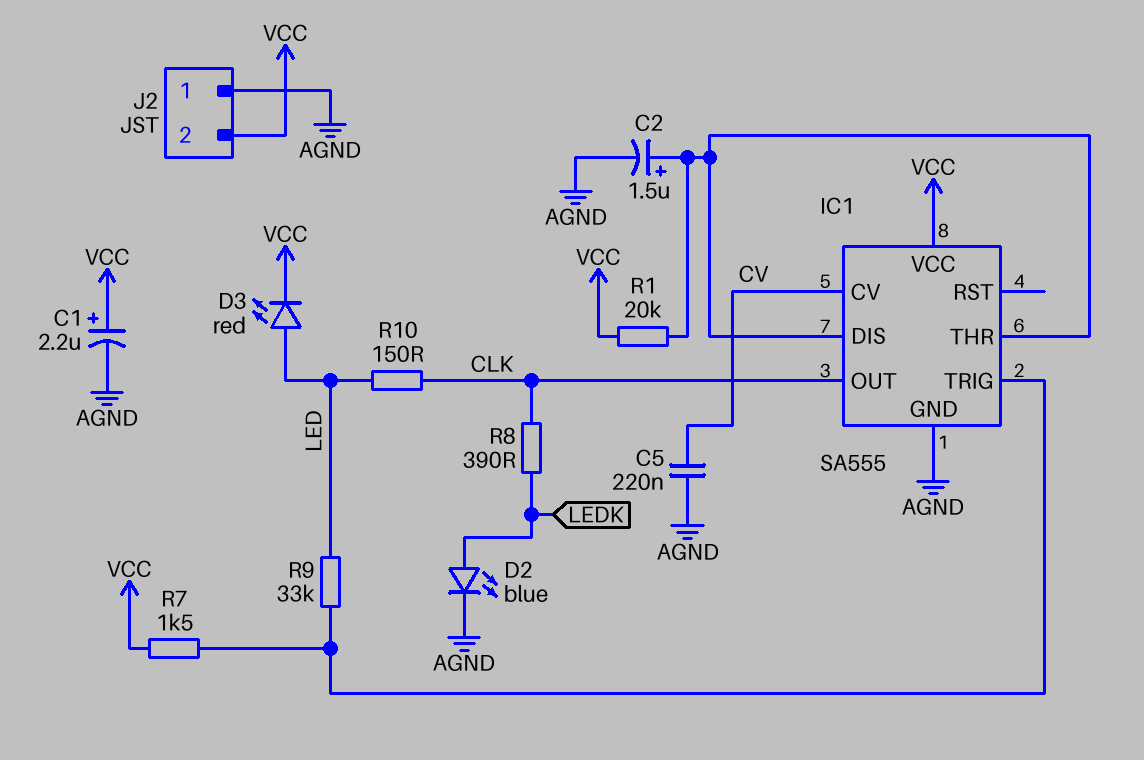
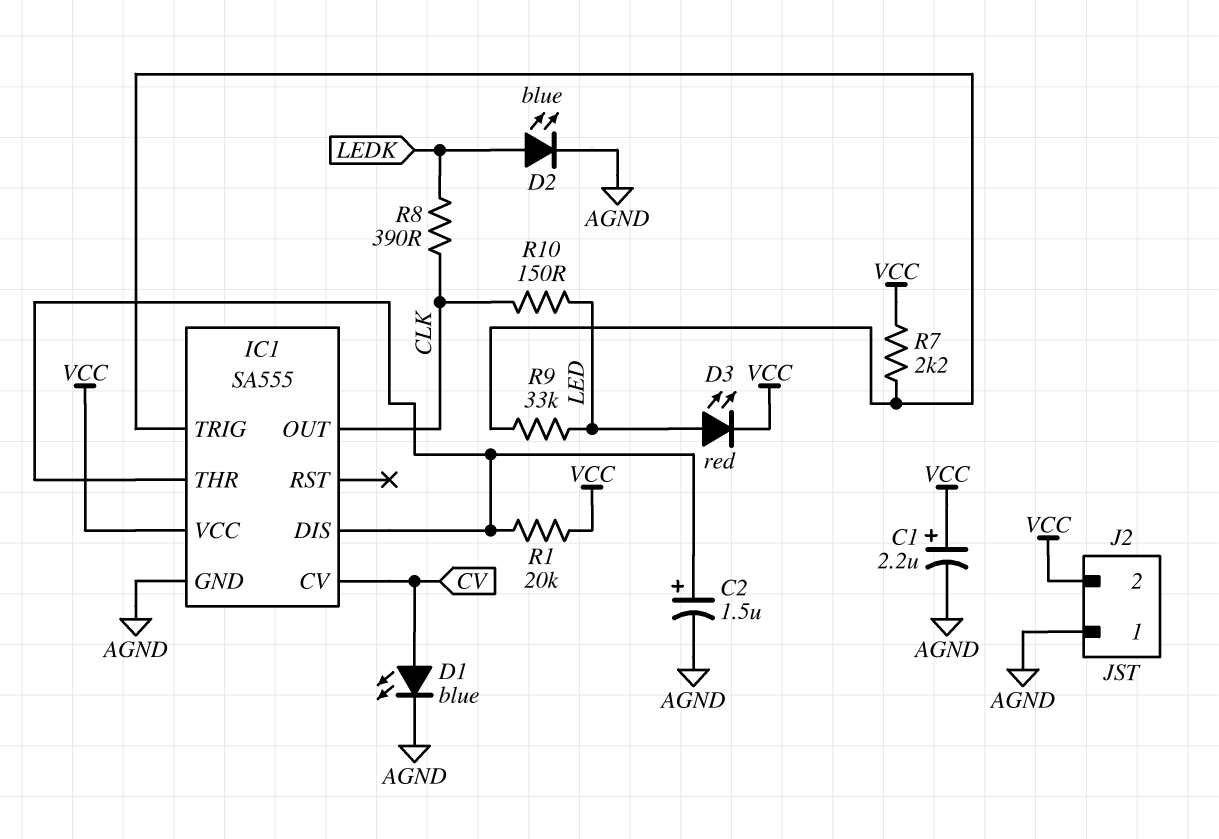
C5: 220nF (AGND, CV) -> none
D1: none -> LED blue (A CV, K AGND)
R7: 1.5k (IC1/TRIG, VCC) -> 2.2k (IC1/TRIG, VCC)

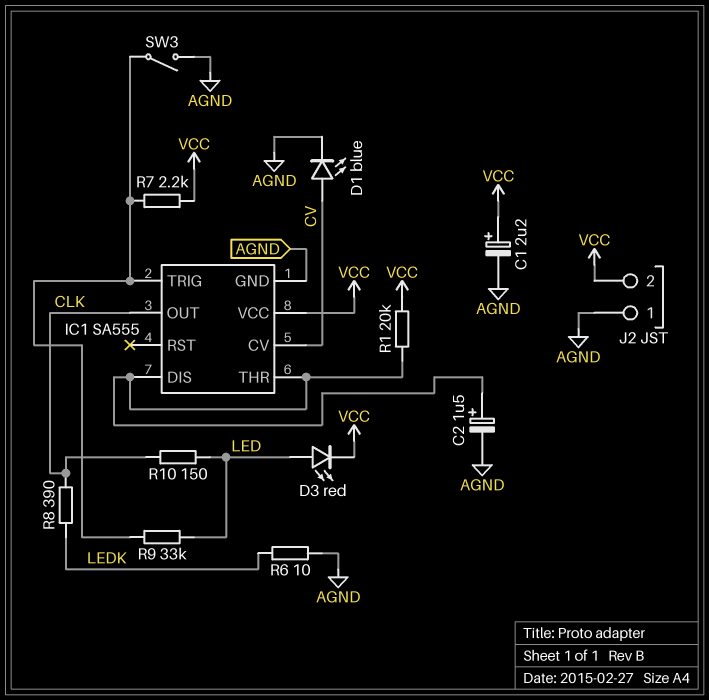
D2: LED blue (A LEDK, K AGND) -> none
R6: none -> 10 (AGND, LEDK)
SW3: none -> switch (AGND, IC1/TRIG)

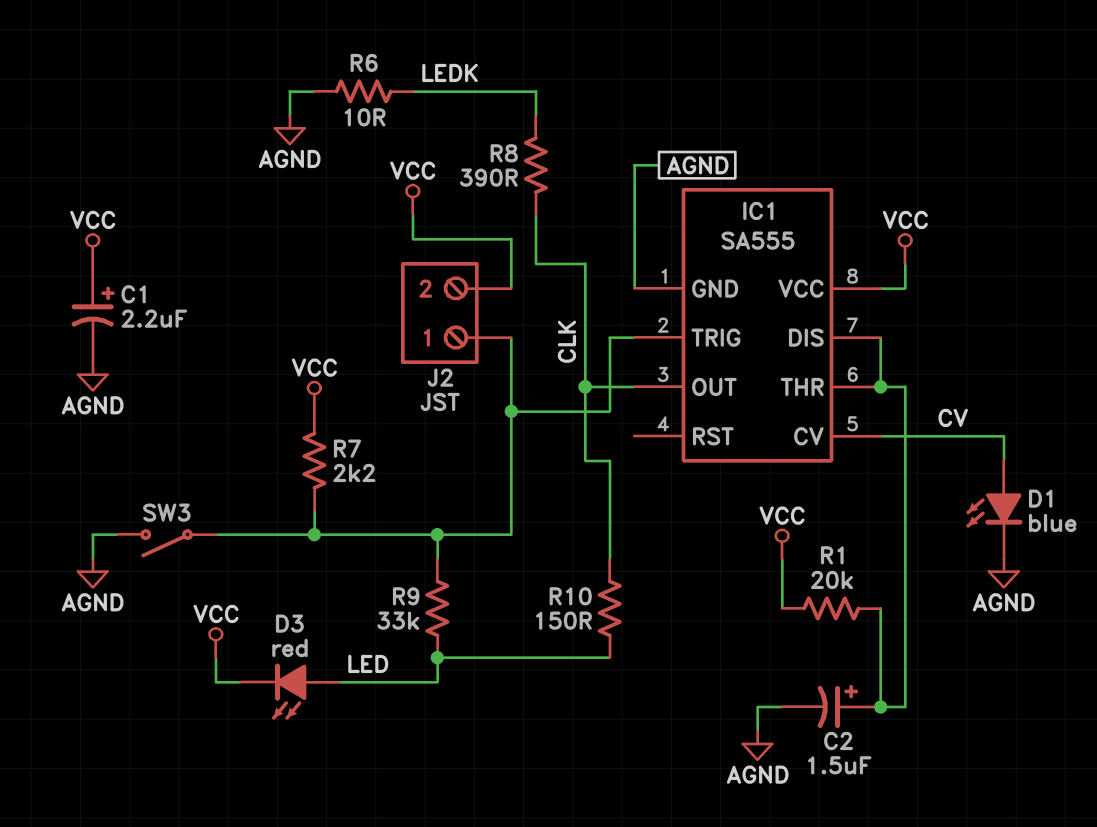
J2 pin 1: AGND -> IC1/TRIG

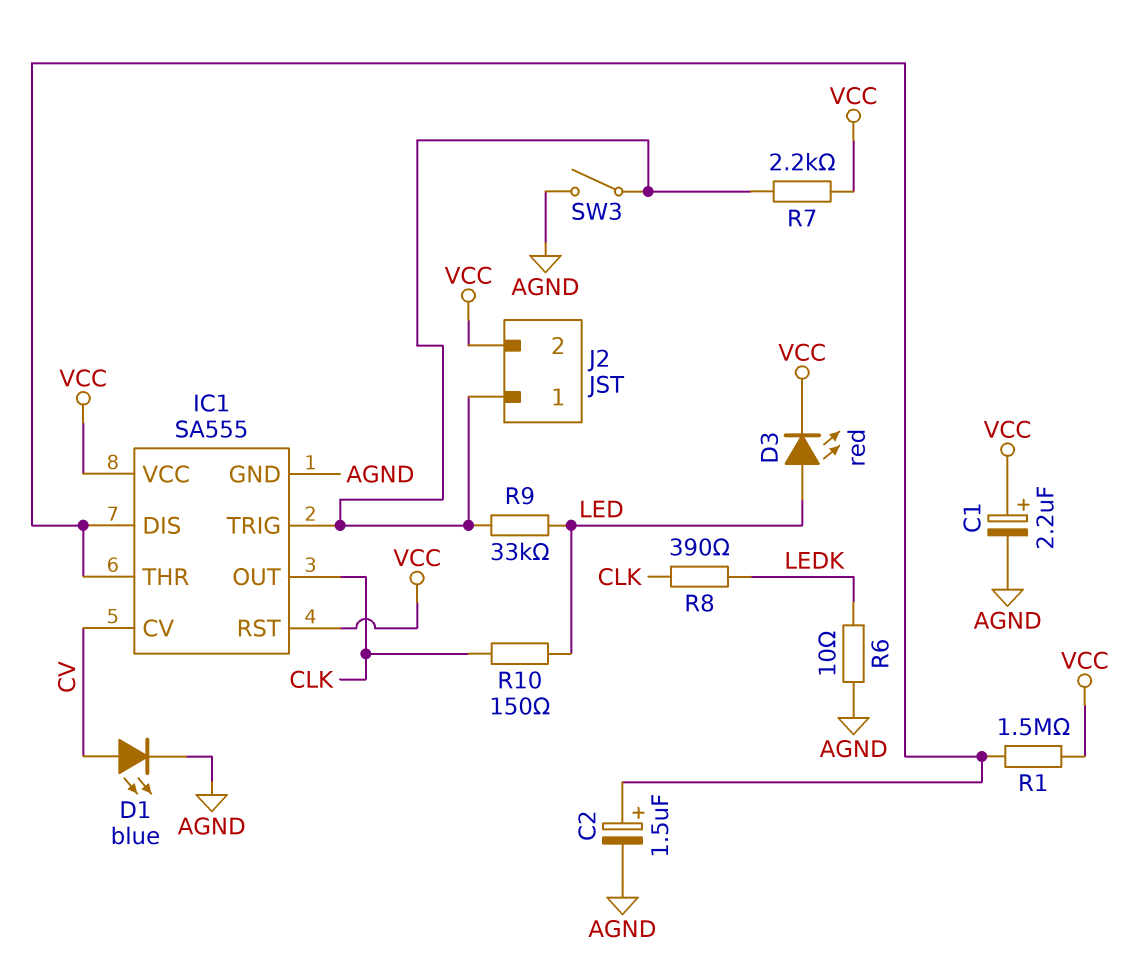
IC1 pin RST: none -> VCC
R1: 20k (IC1/DIS, VCC) -> 1.5M (IC1/DIS, VCC)

